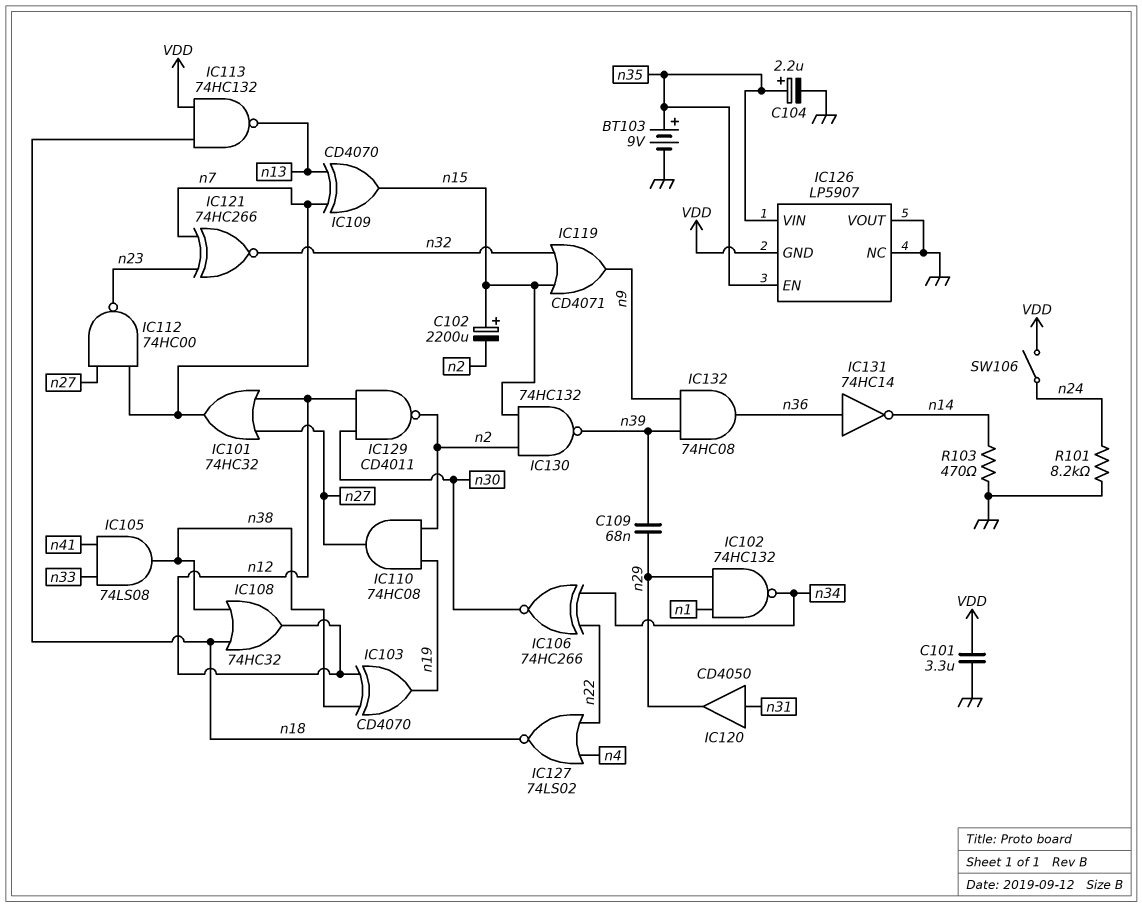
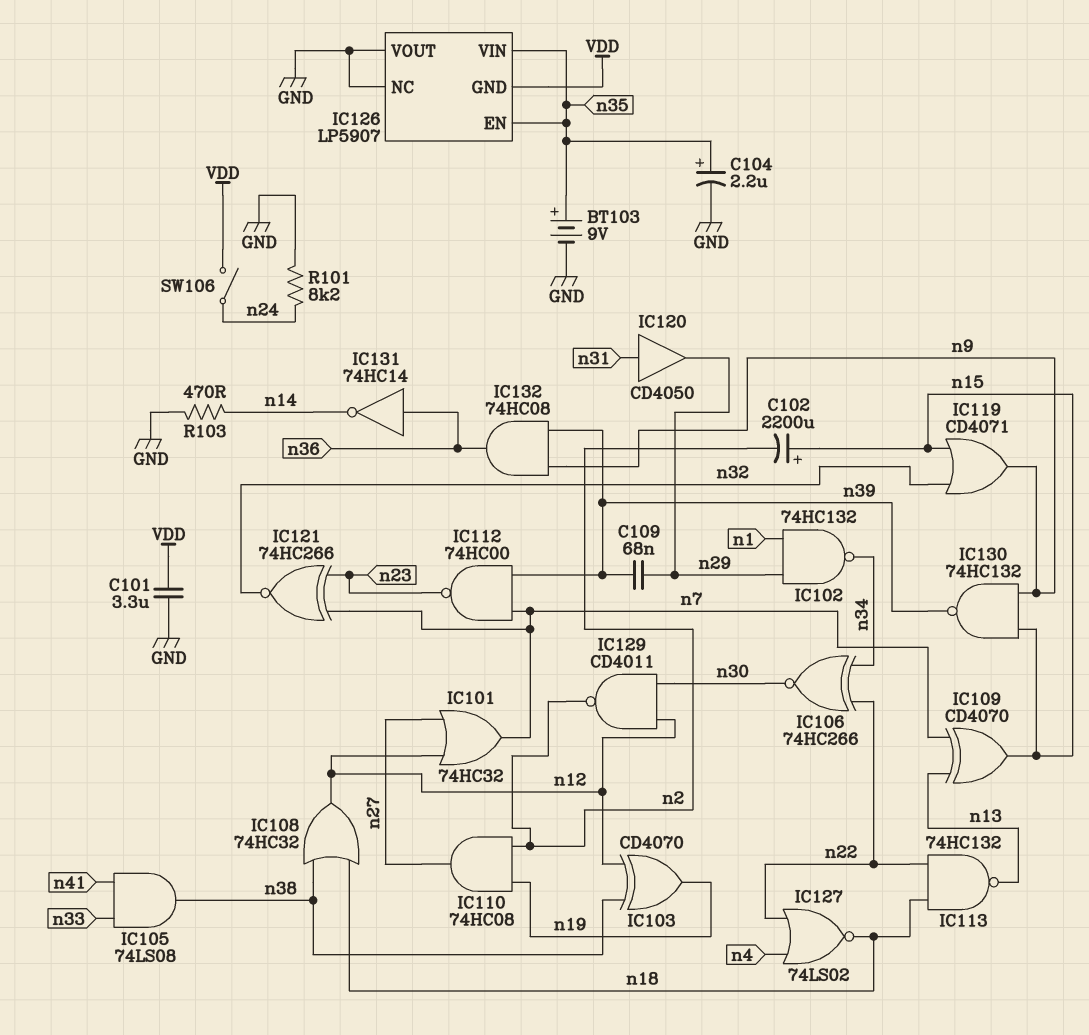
IC112: NAND 74HC00 (in n7, in n27, out n23) -> NAND 74HC00 (in n7, in n39, out n23)
IC113: NAND 74HC132 (in VDD, in n18, out n13) -> NAND 74HC132 (in n18, in n22, out n13)
IC130: NAND 74HC132 (in n2, in n15, out n39) -> NAND 74HC132 (in n9, in n15, out n39)

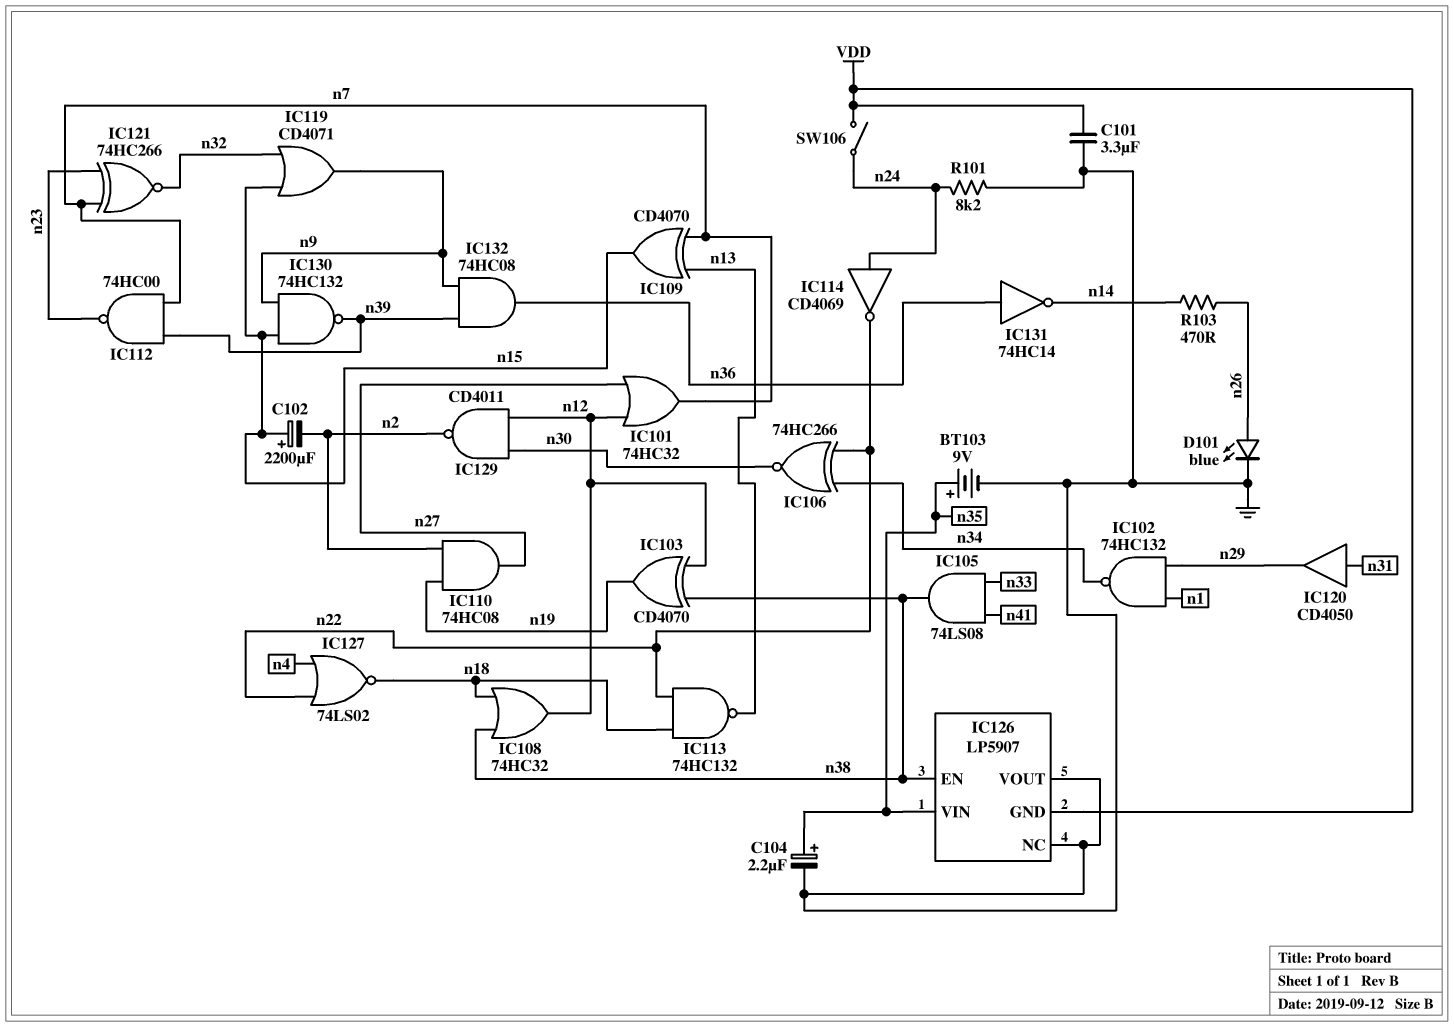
C109: 68nF (n29, n39) -> none
D101: none -> LED blue (A n26, K GND)
IC114: none -> NOT CD4069 (in n24, out n22)
IC126 pin EN: n35 -> n38
R103: 470 (GND, n14) -> 470 (n14, n26)

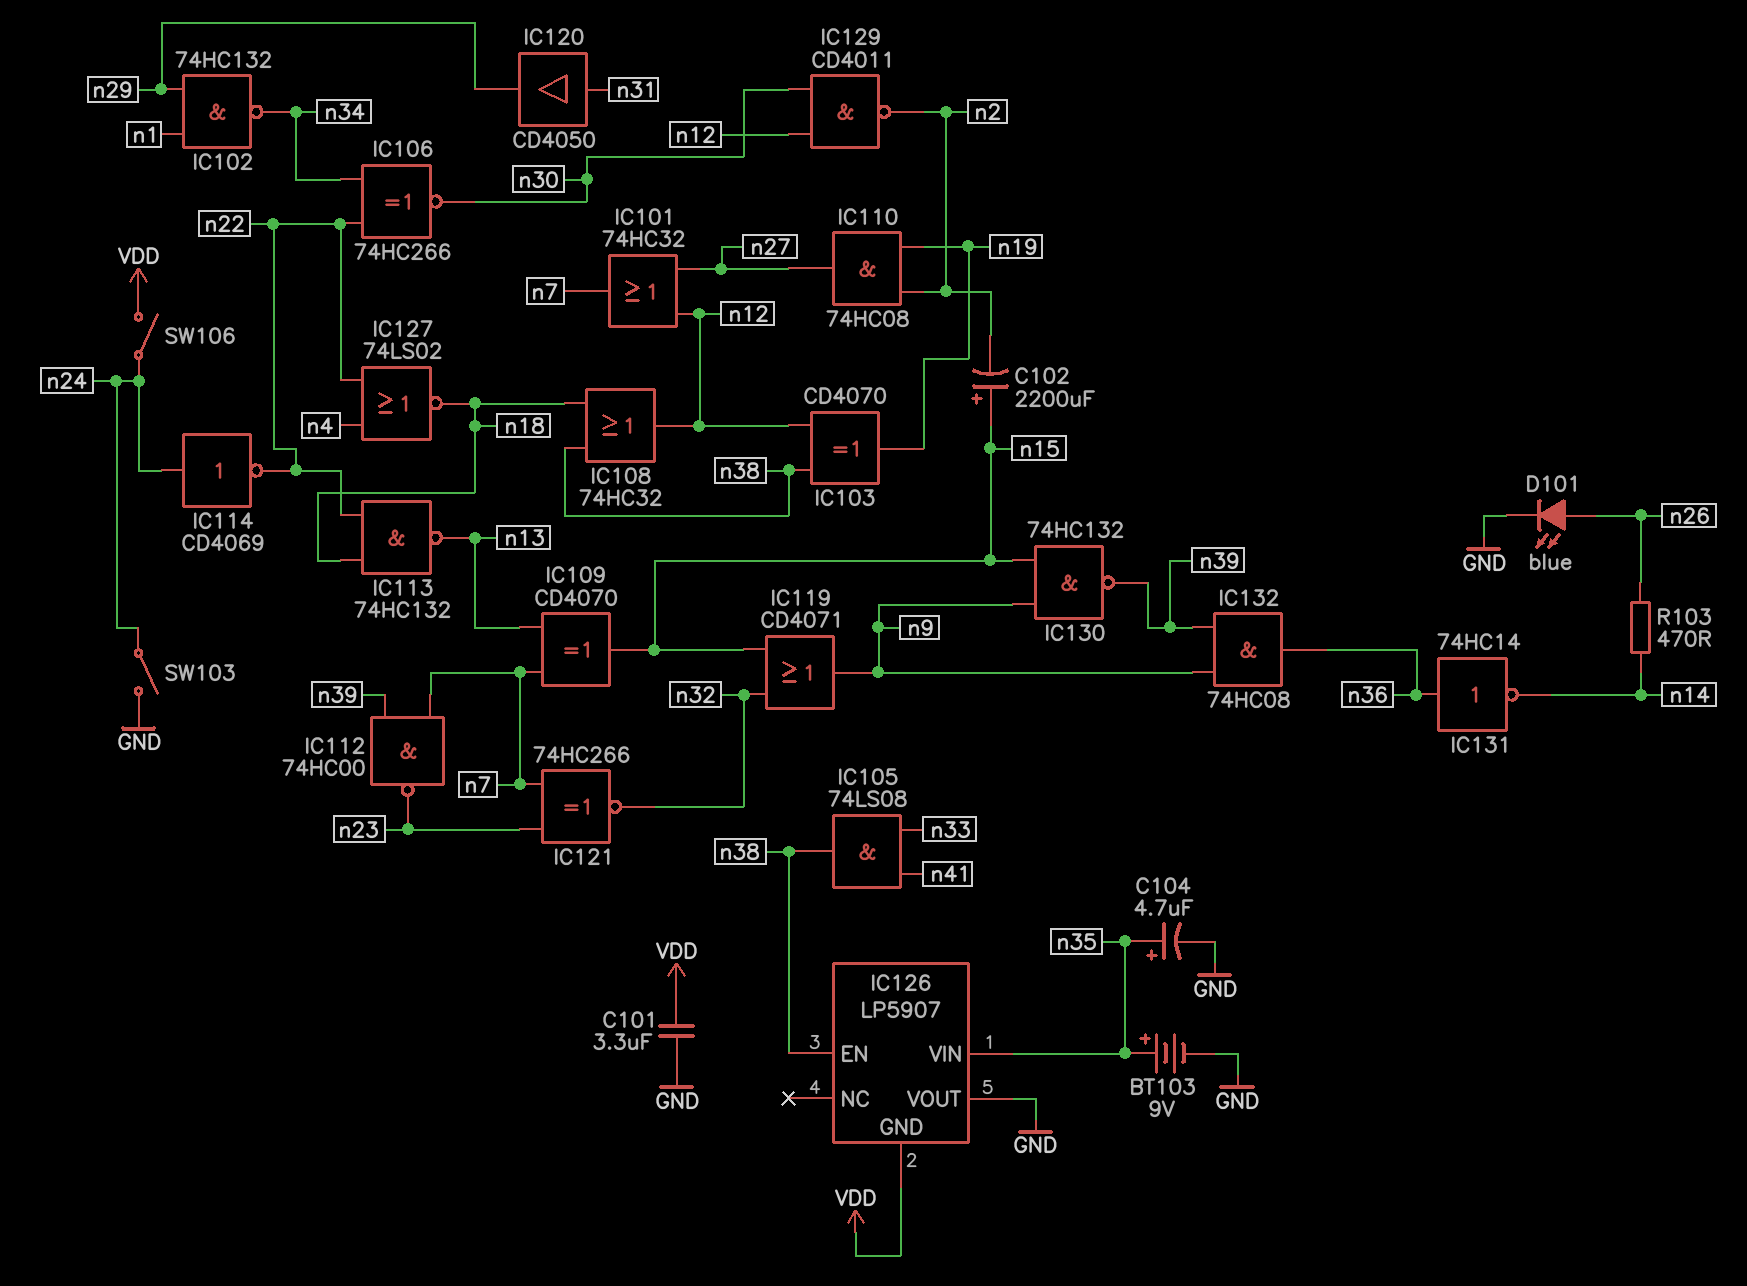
C104: 2.2uF (plus n35, minus GND) -> 4.7uF (plus n35, minus GND)
IC126 pin NC: GND -> none
R101: 8.2k (GND, n24) -> none
SW103: none -> switch (GND, n24)

